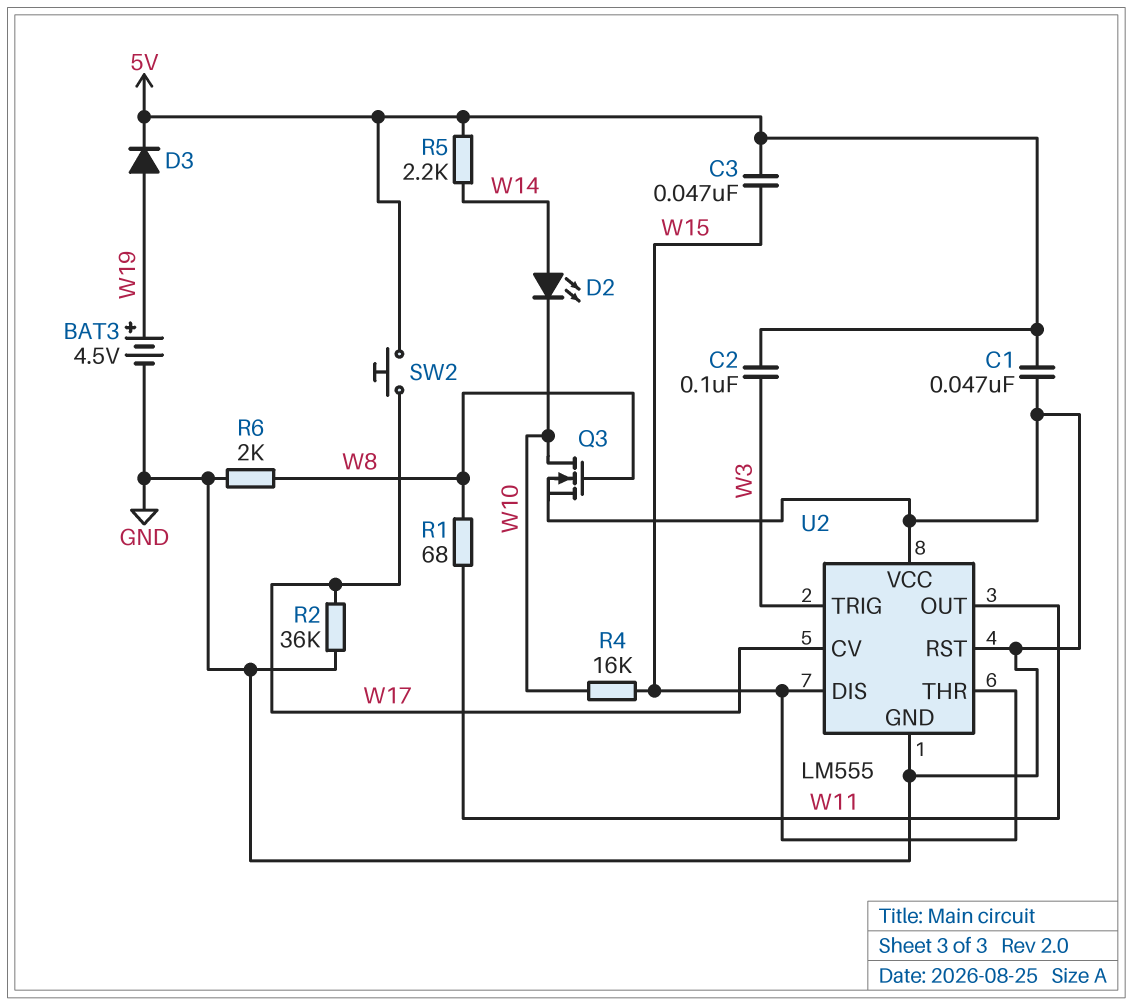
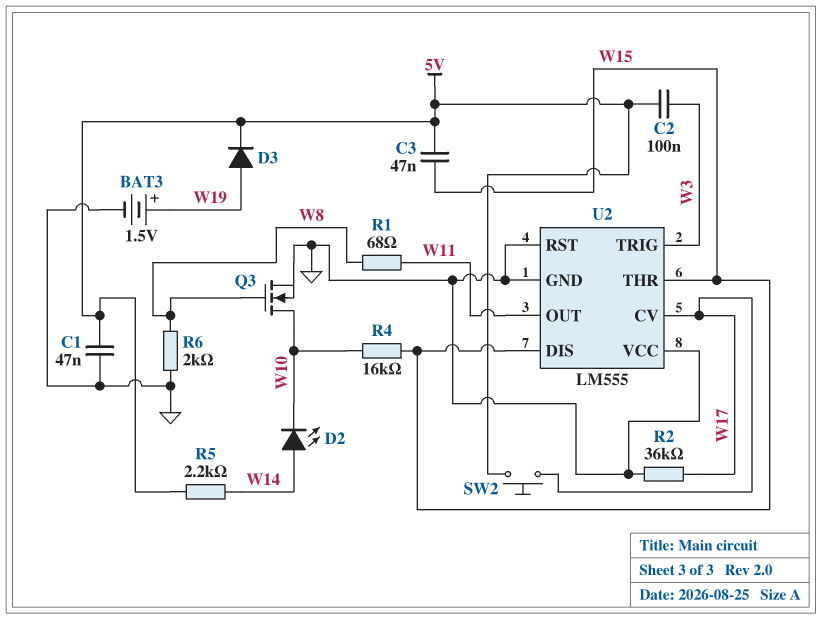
BAT3: 4.5V (plus W19, minus GND) -> 1.5V (plus W19, minus GND)

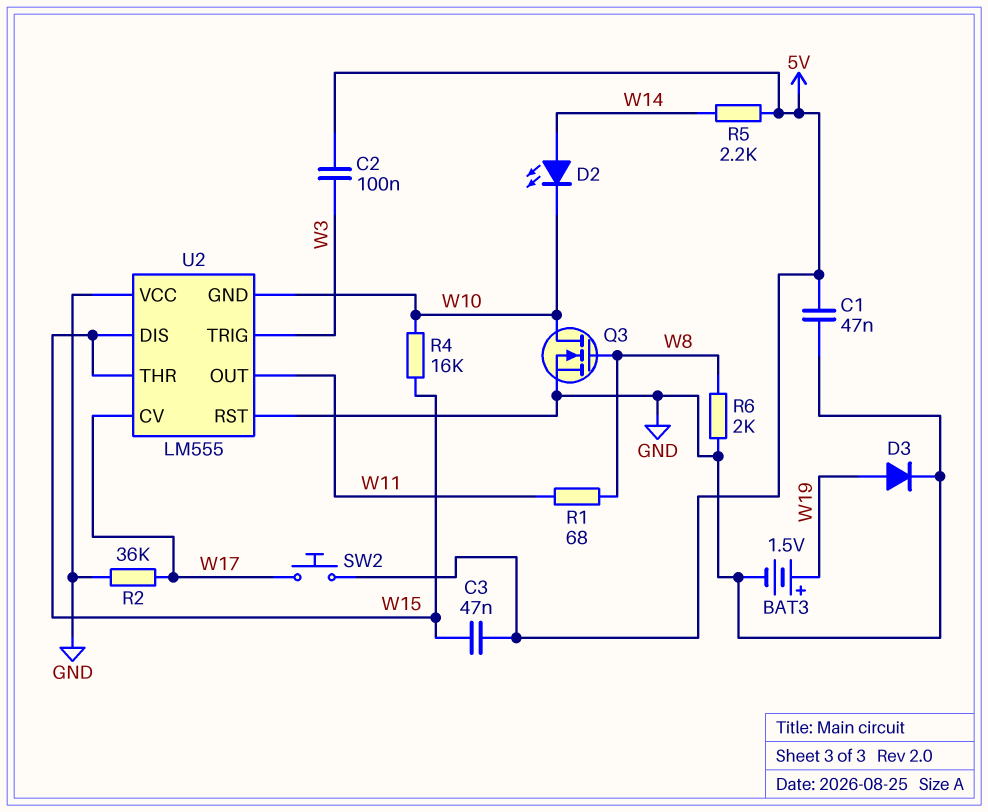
D3: diode (A W19, K 5V) -> diode (A W19, K GND)
U2 pin GND: GND -> W10

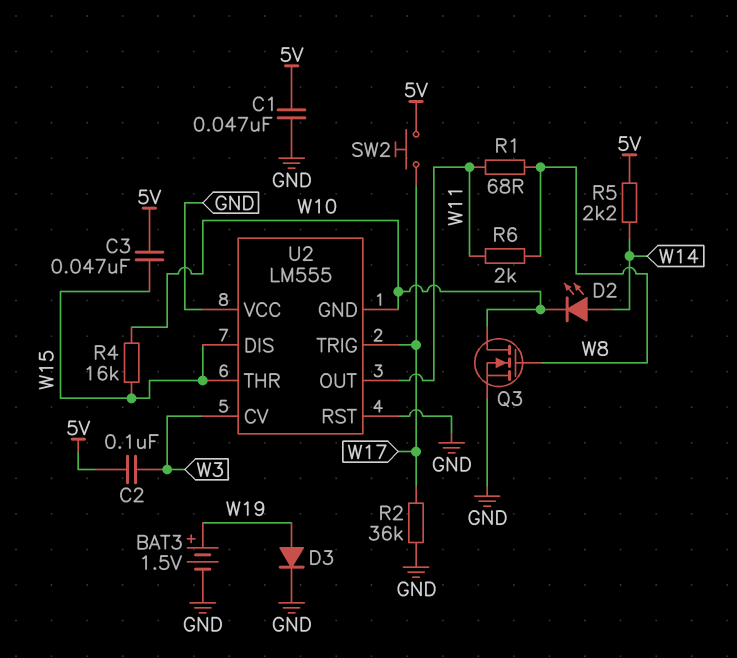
R6: 2k (GND, W8) -> 2k (W8, W11)
U2 pin CV: W17 -> W3
U2 pin TRIG: W3 -> W17

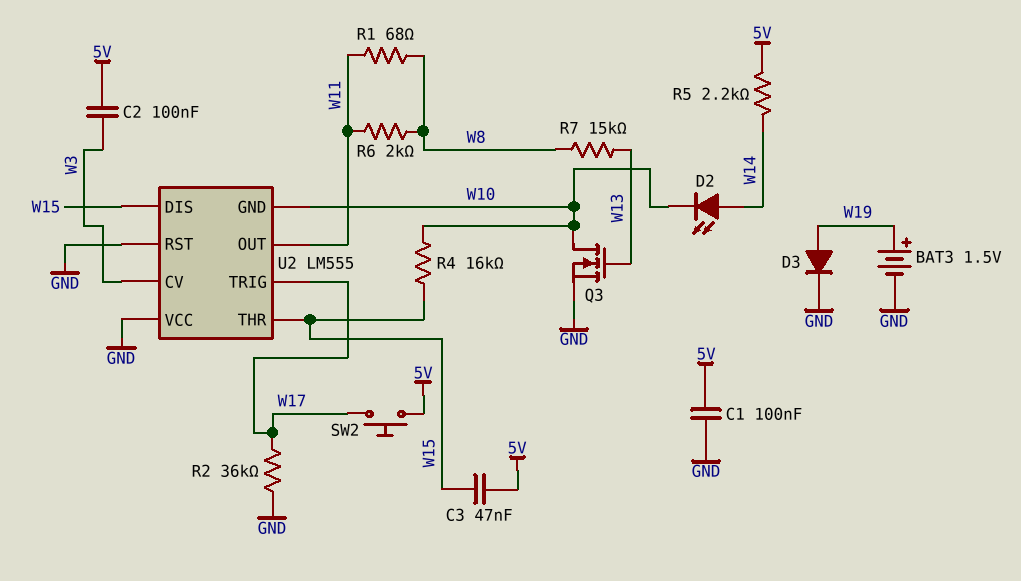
C1: 47nF (5V, GND) -> 100nF (5V, GND)
Q3: NMOS (G W8, D W10, S GND) -> NMOS (G W13, D W10, S GND)
R7: none -> 15k (W8, W13)

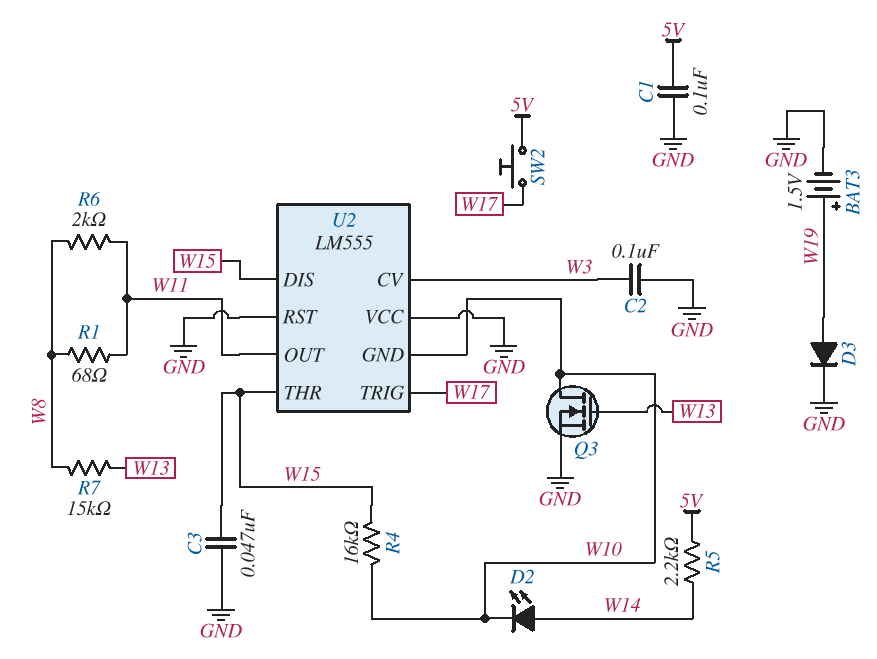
C2: 100nF (5V, W3) -> 100nF (GND, W3)
C3: 47nF (5V, W15) -> 47nF (GND, W15)
R2: 36k (GND, W17) -> none

